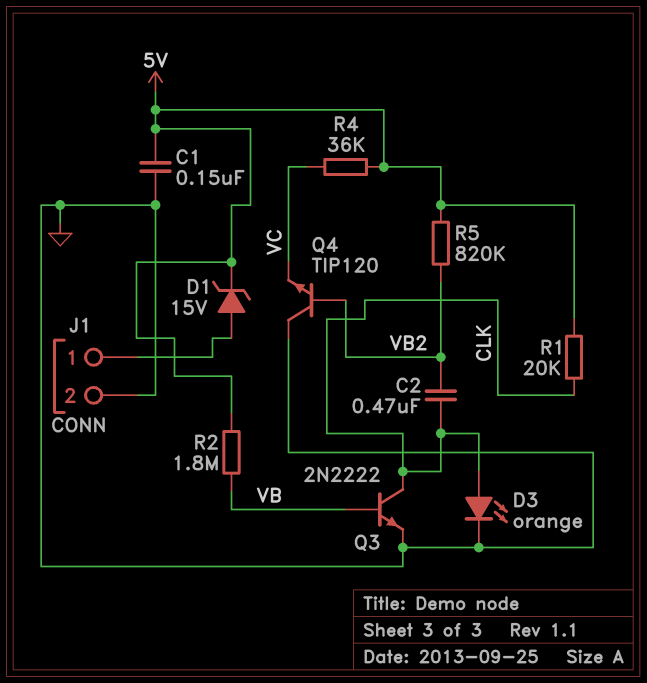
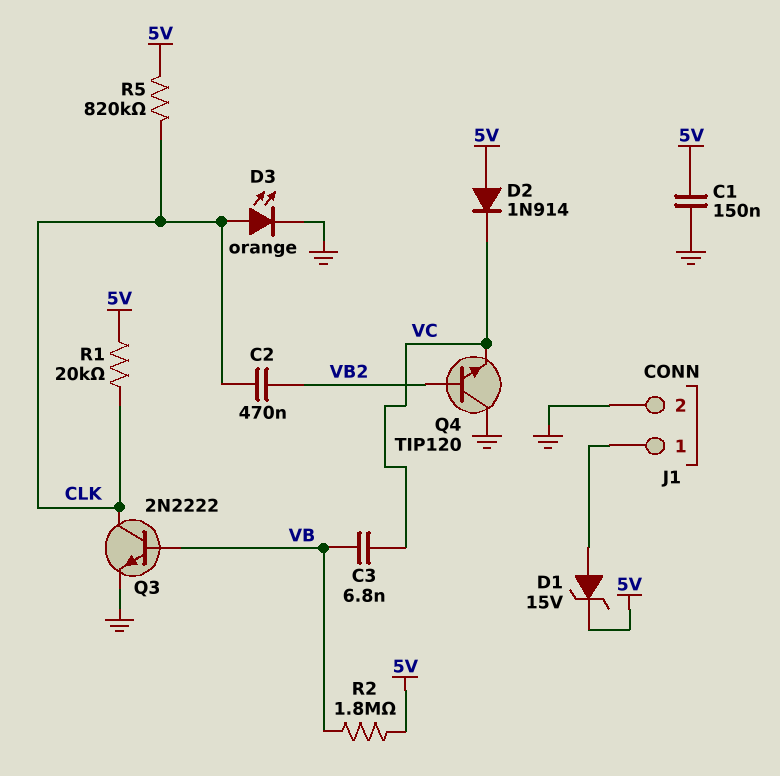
C3: none -> 6.8nF (VB, VC)
D2: none -> diode 1N914 (A 5V, K VC)
R4: 36k (5V, VC) -> none
R5: 820k (5V, VB2) -> 820k (5V, CLK)

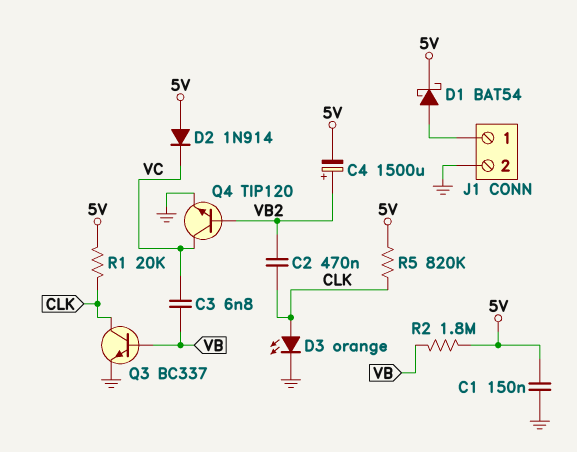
C4: none -> 1500uF (plus VB2, minus 5V)
D1: zener 15V (A J1/1, K 5V) -> schottky BAT54 (A J1/1, K 5V)
Q3: NPN 2N2222 (B VB, C CLK, E GND) -> NPN BC337 (B VB, C CLK, E GND)
Q4: NPN TIP120 (B VB2, C GND, E VC) -> NPN TIP120 (B VB2, C VC, E GND)

